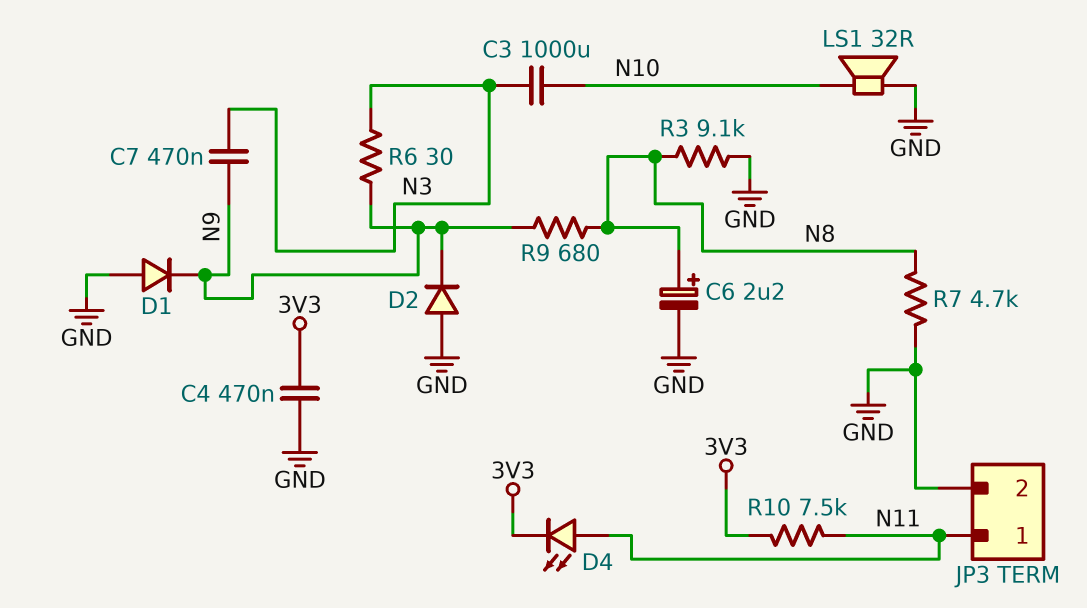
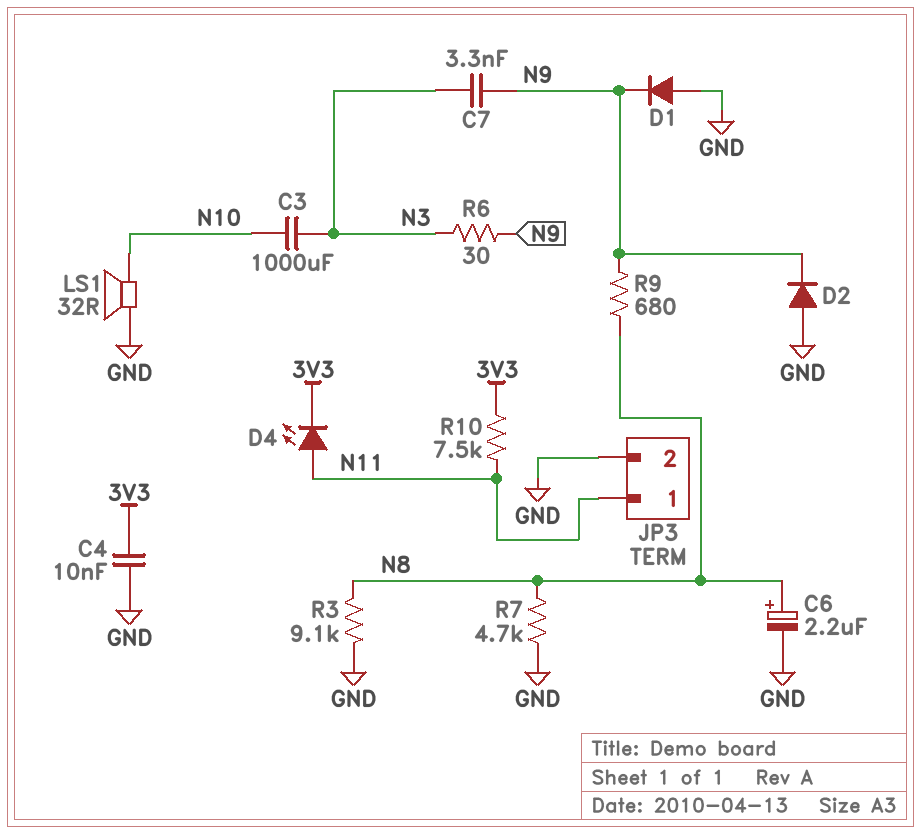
C4: 470nF (3V3, GND) -> 10nF (3V3, GND)
C7: 470nF (N3, N9) -> 3.3nF (N3, N9)

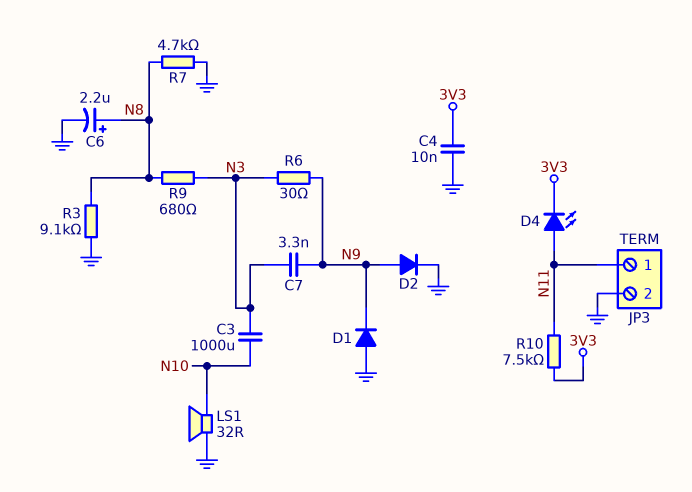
D2: diode (A GND, K N9) -> diode (A N9, K GND)
R9: 680 (N8, N9) -> 680 (N3, N8)

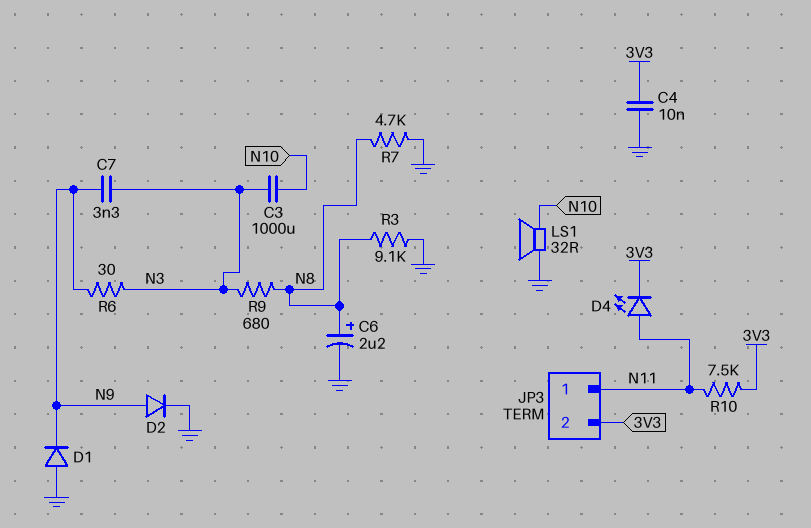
JP3 pin 2: GND -> 3V3

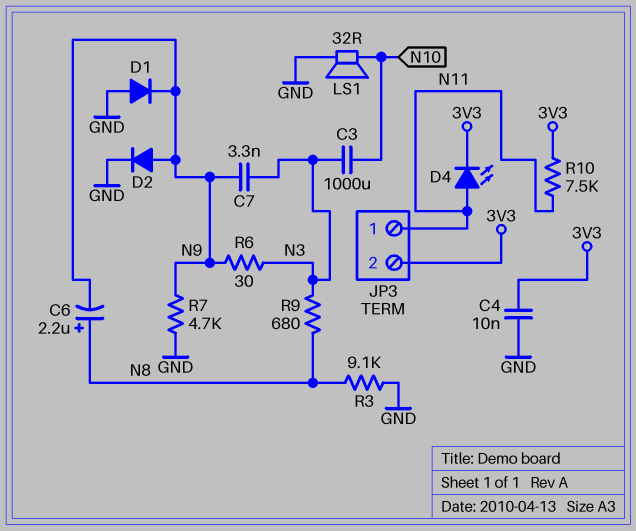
C6: 2.2uF (plus N8, minus GND) -> 2.2uF (plus N8, minus N9)
R7: 4.7k (GND, N8) -> 4.7k (GND, N9)

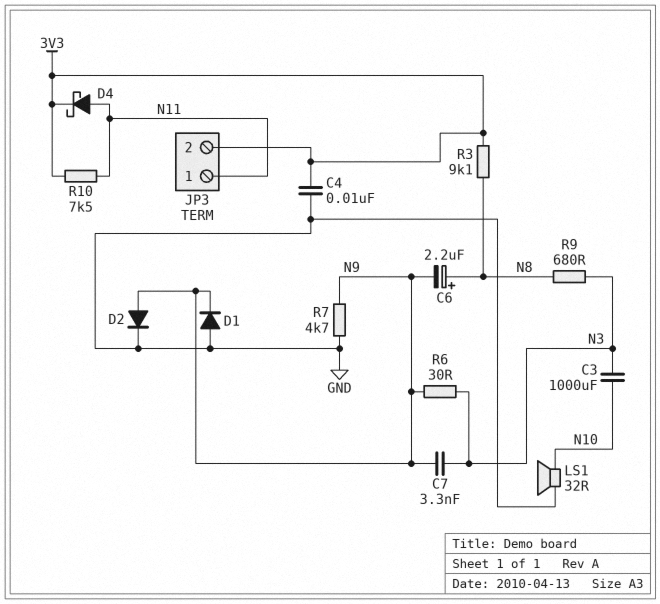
D4: LED (A N11, K 3V3) -> schottky (A N11, K 3V3)
R3: 9.1k (GND, N8) -> 9.1k (3V3, N8)

